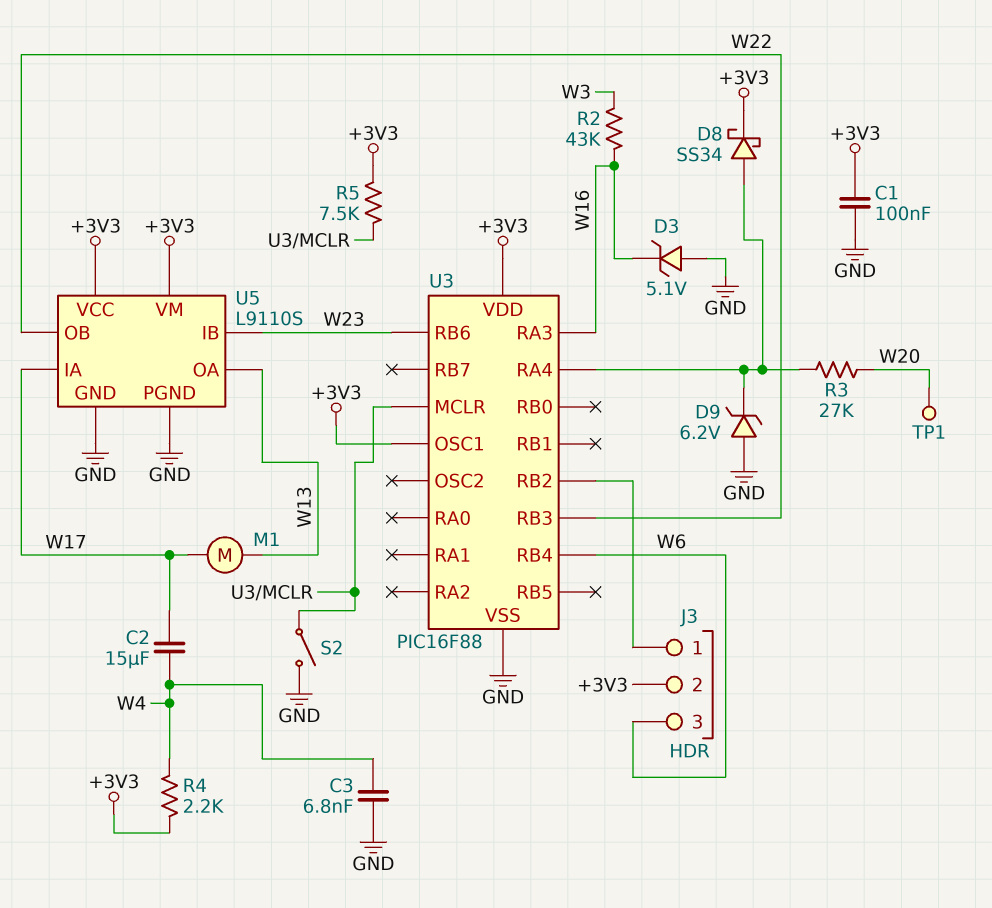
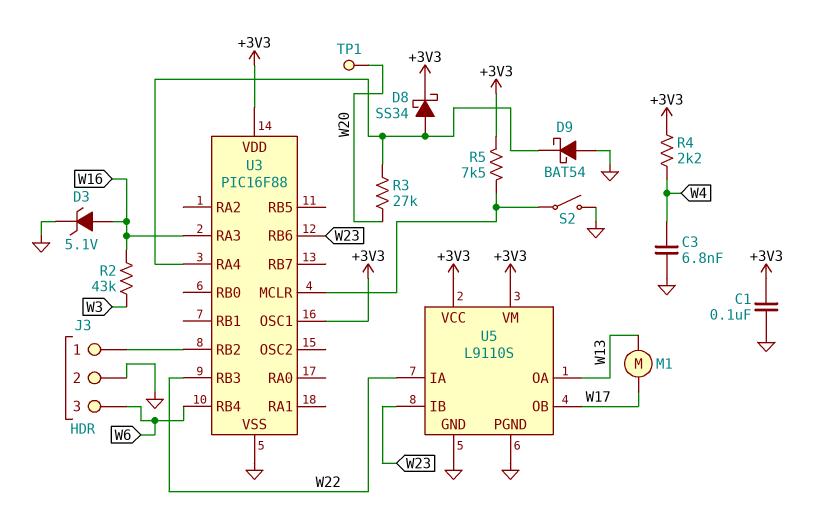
C2: 15uF (W4, W17) -> none
D3: zener 5.1V (A GND, K W16) -> zener 5.1V (A W16, K GND)
D9: zener 6.2V (A GND, K U3/RA4) -> schottky BAT54 (A GND, K U3/RA4)
J3 pin 2: +3V3 -> GND
U5 pin IA: W17 -> W22
U5 pin OB: W22 -> W17

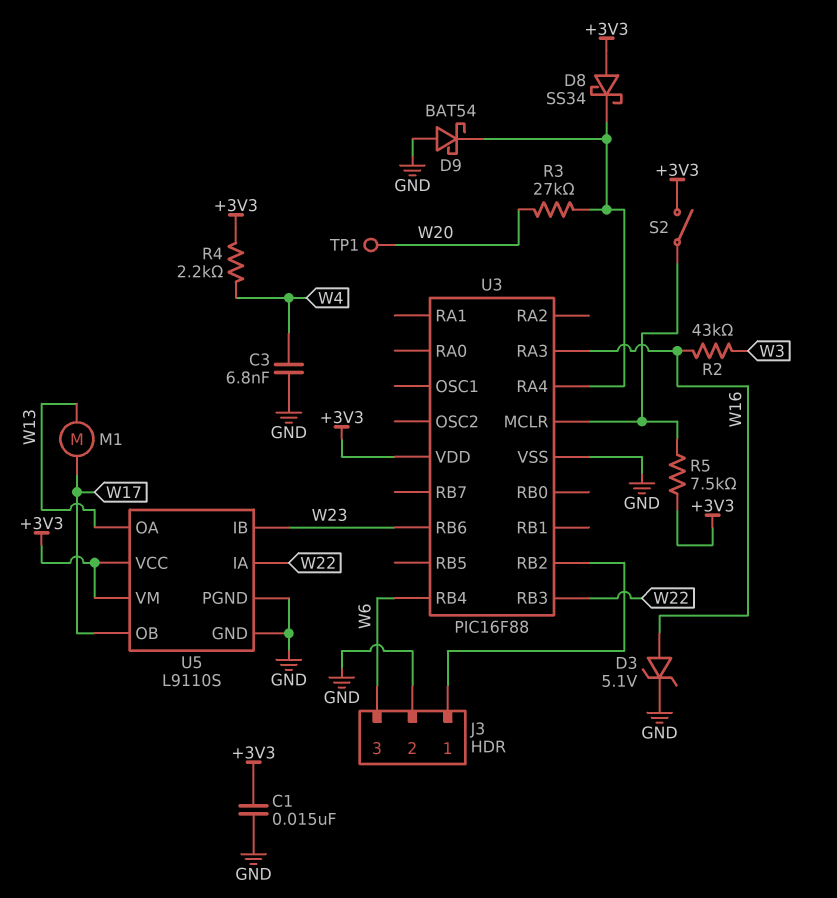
C1: 100nF (+3V3, GND) -> 15nF (+3V3, GND)
D8: schottky SS34 (A U3/RA4, K +3V3) -> schottky SS34 (A +3V3, K U3/RA4)
S2: switch (GND, U3/MCLR) -> switch (+3V3, U3/MCLR)
U3 pin OSC1: +3V3 -> none

